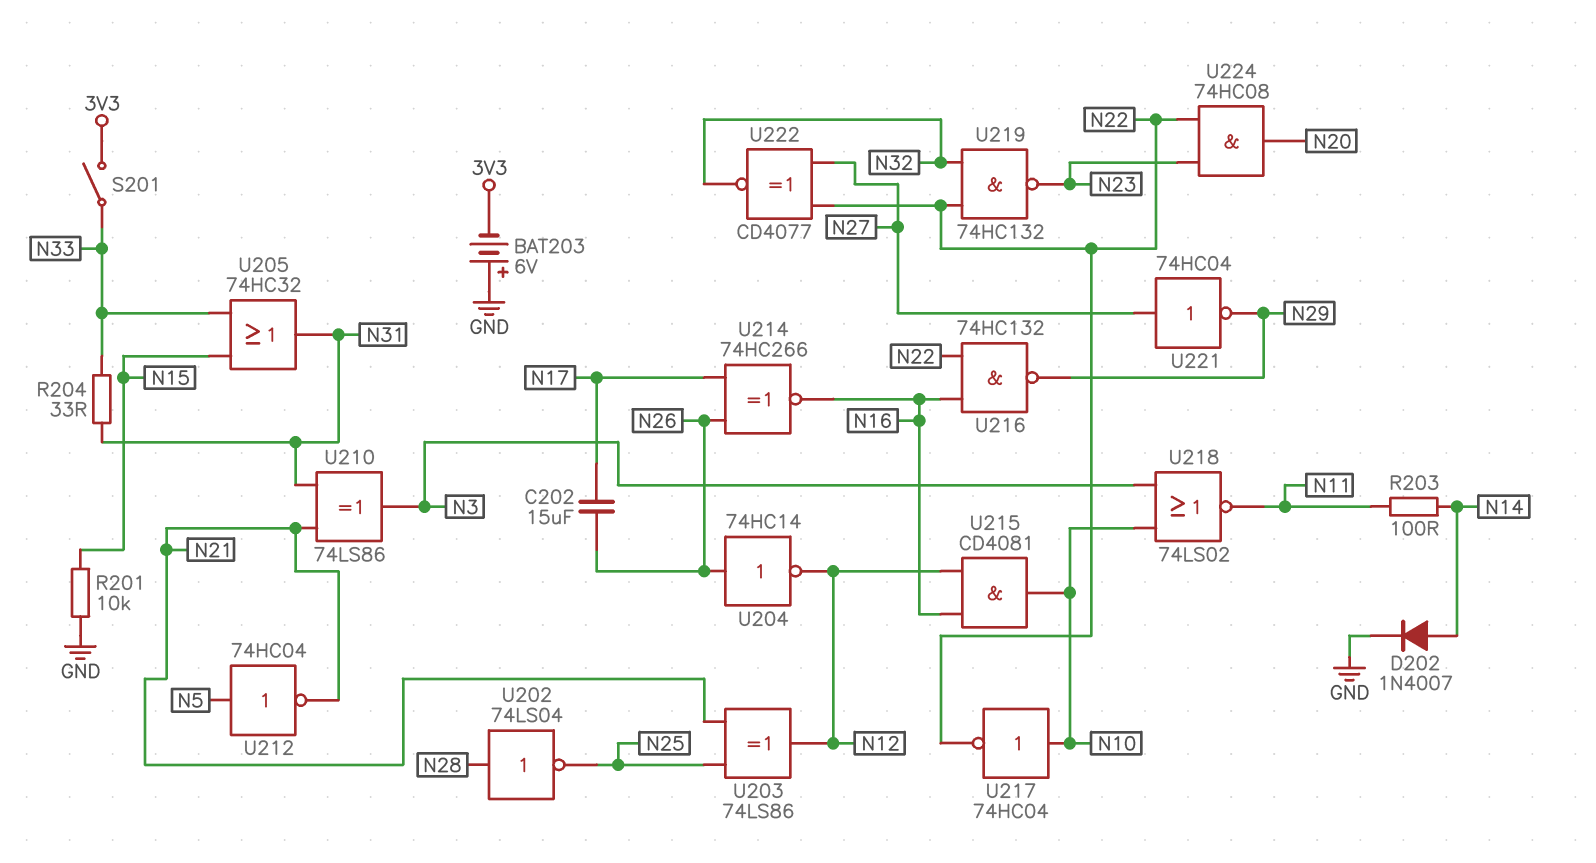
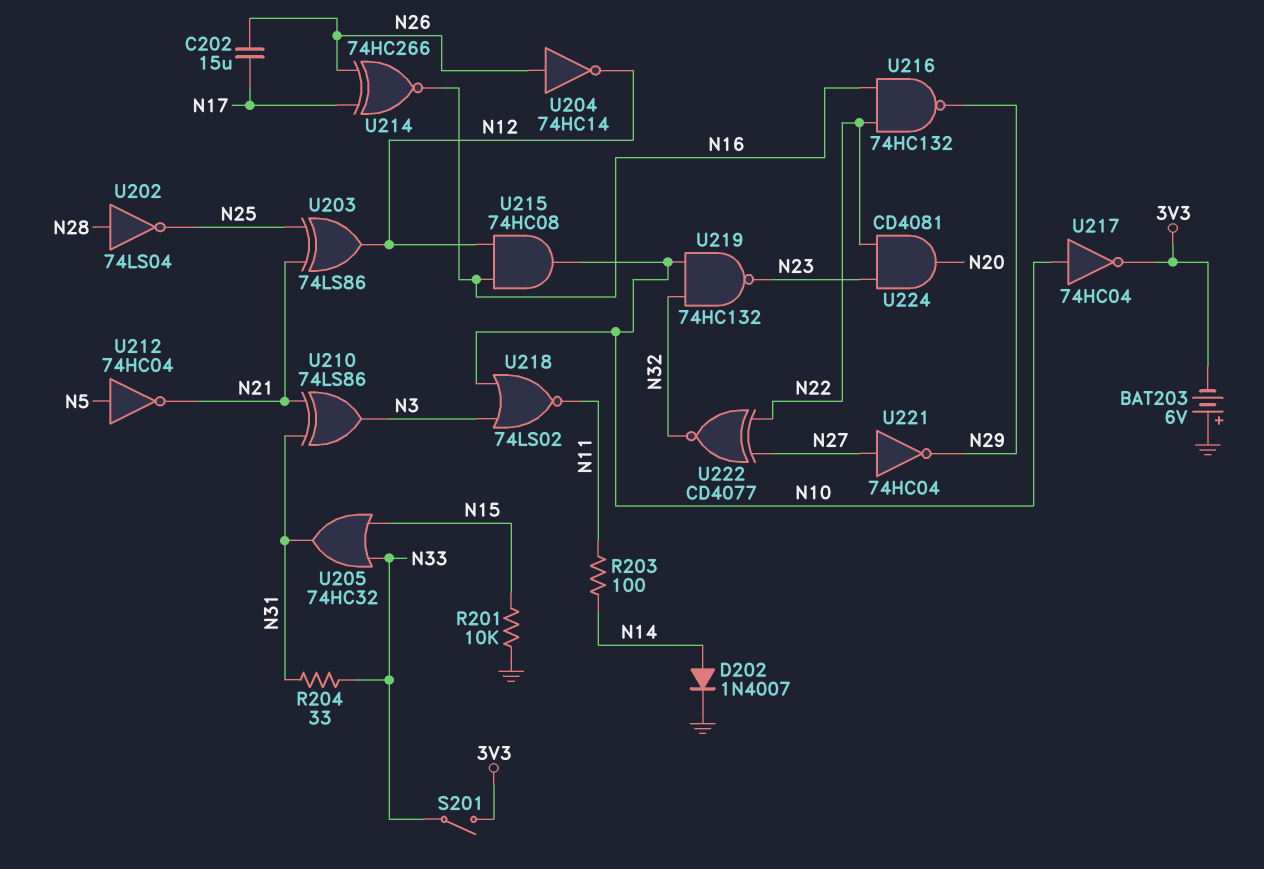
U215: AND CD4081 (in N12, in N16, out N10) -> AND 74HC08 (in N12, in N16, out N10)
U217: NOT 74HC04 (in N10, out N22) -> NOT 74HC04 (in N10, out 3V3)
U219: NAND 74HC132 (in N22, in N32, out N23) -> NAND 74HC132 (in N10, in N32, out N23)
U224: AND 74HC08 (in N22, in N23, out N20) -> AND CD4081 (in N22, in N23, out N20)

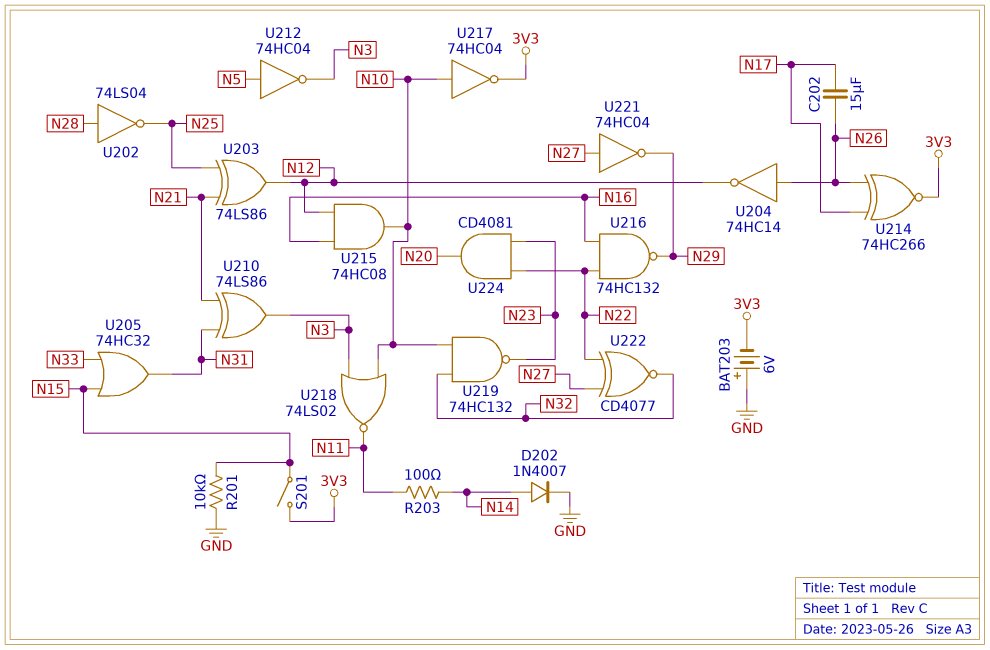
R204: 33 (N31, N33) -> none
S201: switch (3V3, N33) -> switch (3V3, N15)
U212: NOT 74HC04 (in N5, out N21) -> NOT 74HC04 (in N5, out N3)
U214: XNOR 74HC266 (in N17, in N26, out N16) -> XNOR 74HC266 (in N17, in N26, out 3V3)

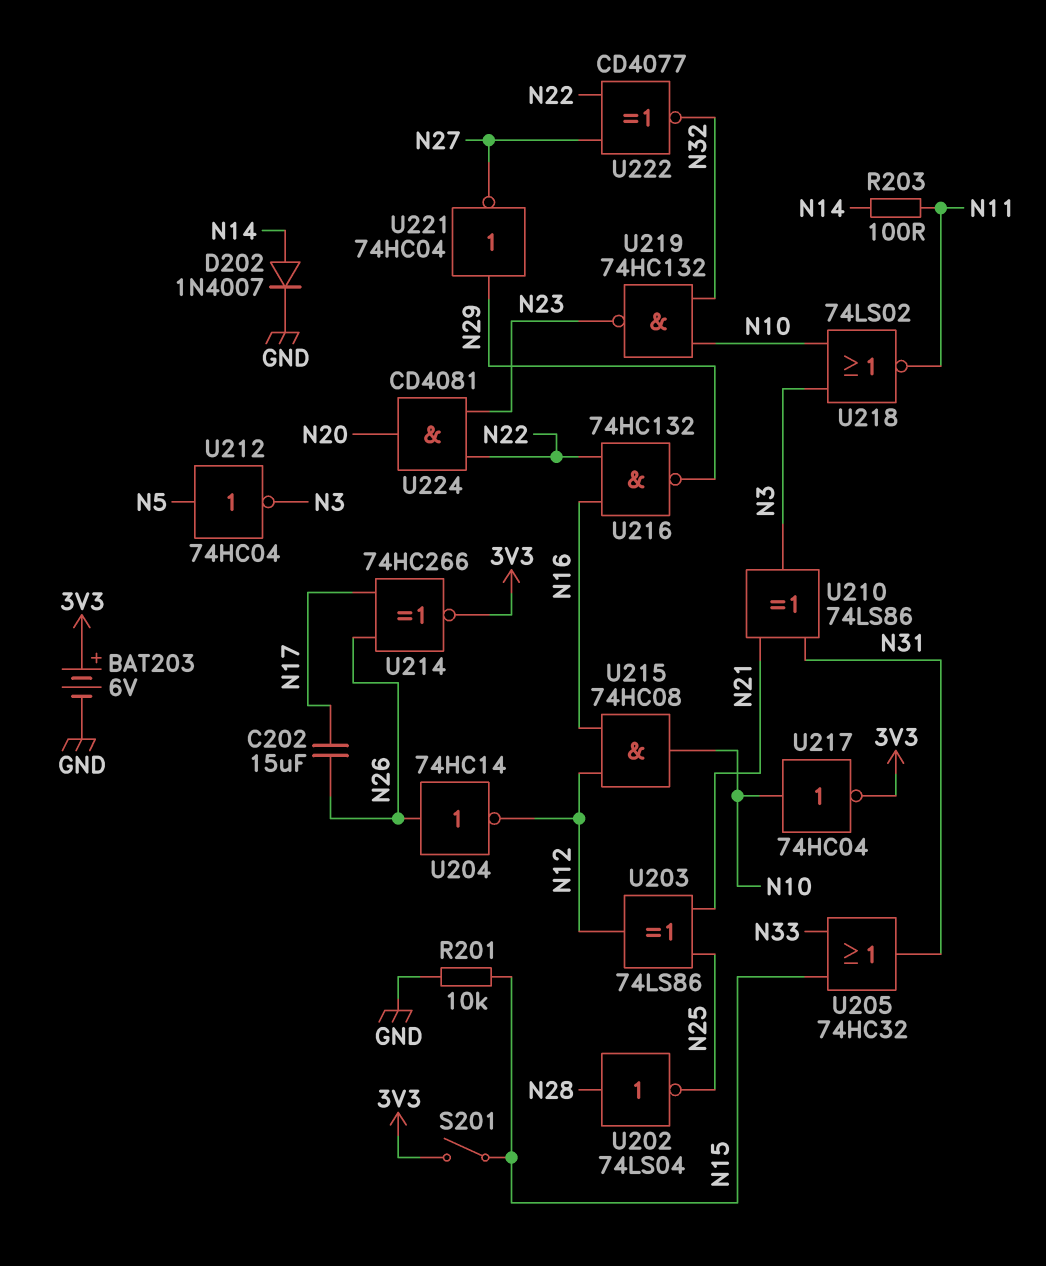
BAT203: 6V (plus GND, minus 3V3) -> 6V (plus 3V3, minus GND)
U221: NOT 74HC04 (in N27, out N29) -> NOT 74HC04 (in N29, out N27)

